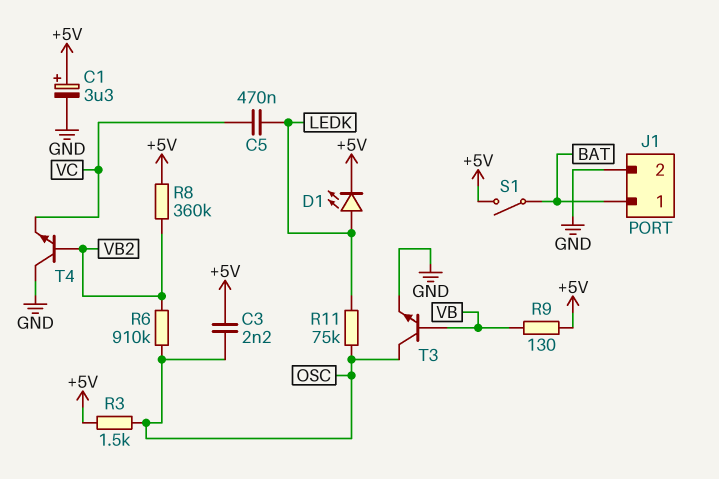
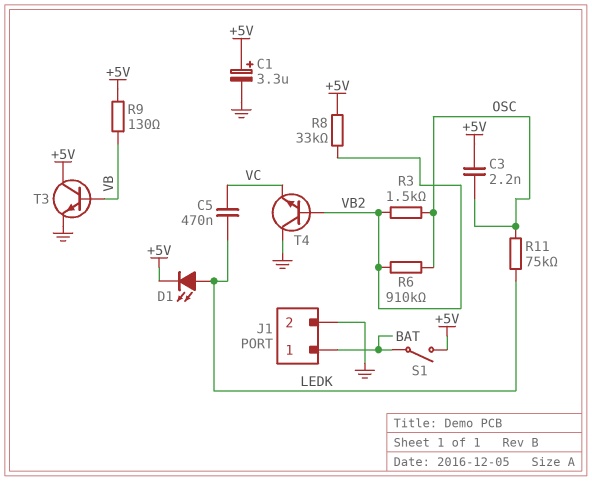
R3: 1.5k (+5V, OSC) -> 1.5k (OSC, VB2)
R8: 360k (+5V, VB2) -> 33k (+5V, VB2)
T3: NPN (B VB, C OSC, E GND) -> NPN (B VB, C +5V, E GND)

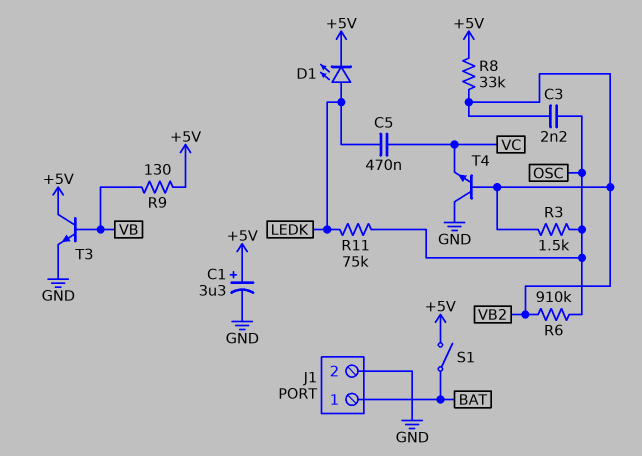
C3: 2.2nF (+5V, OSC) -> 2.2nF (OSC, VB2)

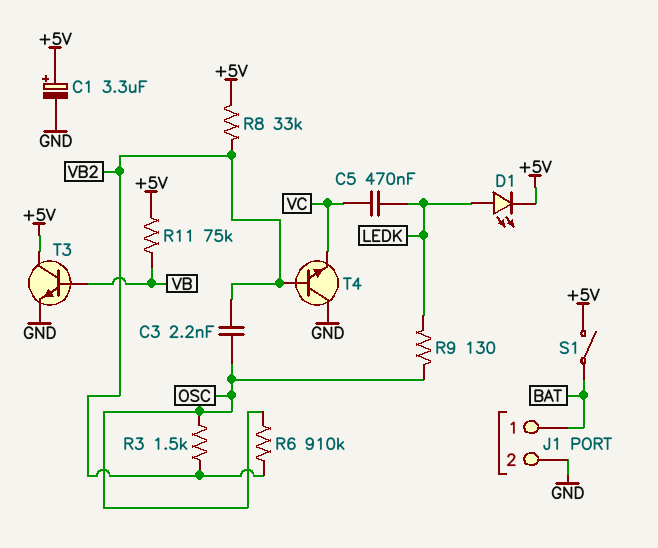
R9: 130 (+5V, VB) -> 130 (LEDK, OSC)
R11: 75k (LEDK, OSC) -> 75k (+5V, VB)

